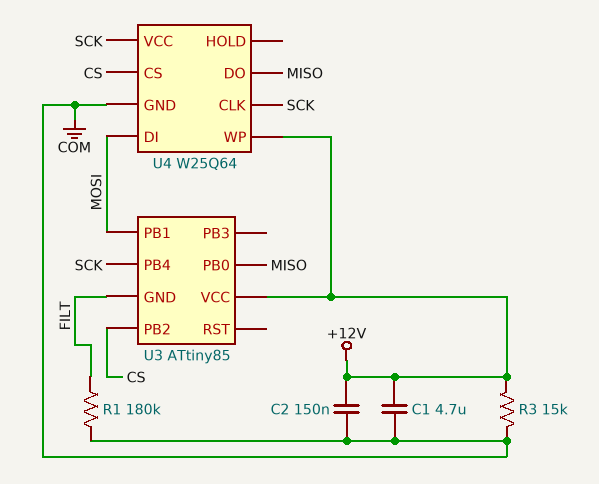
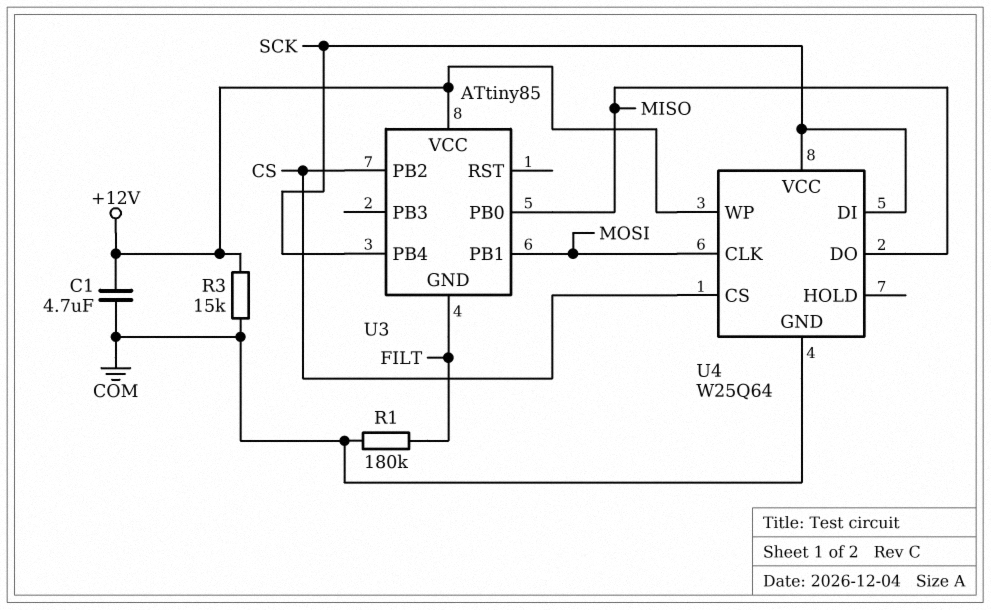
C2: 150nF (+12V, COM) -> none
U4 pin CLK: SCK -> MOSI
U4 pin DI: MOSI -> SCK

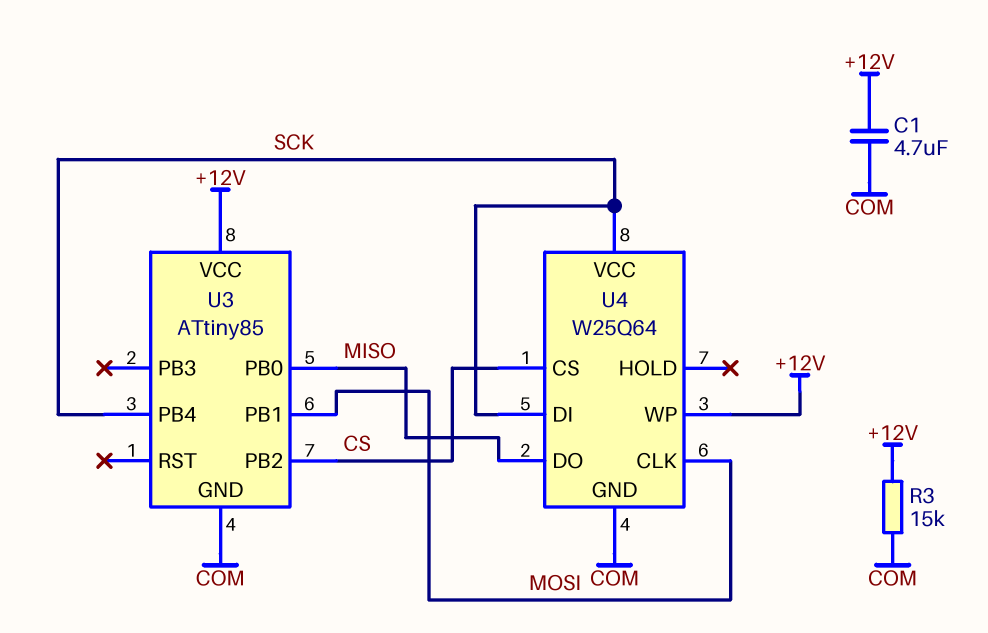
R1: 180k (COM, FILT) -> none
U3 pin GND: FILT -> COM

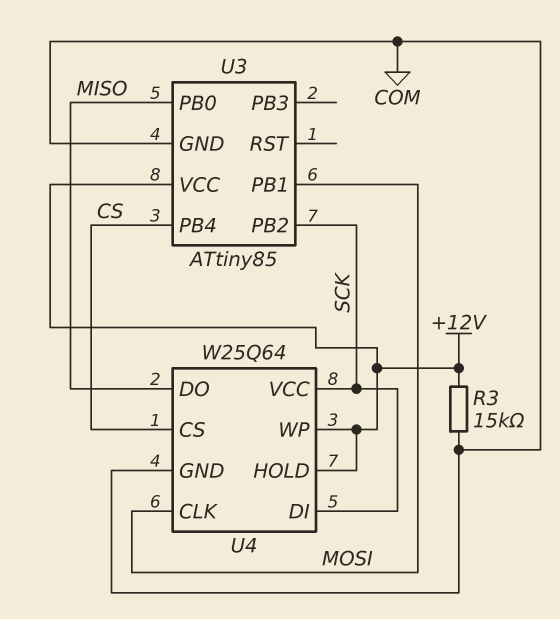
C1: 4.7uF (+12V, COM) -> none
U3 pin PB2: CS -> SCK
U3 pin PB4: SCK -> CS
U4 pin HOLD: none -> +12V

